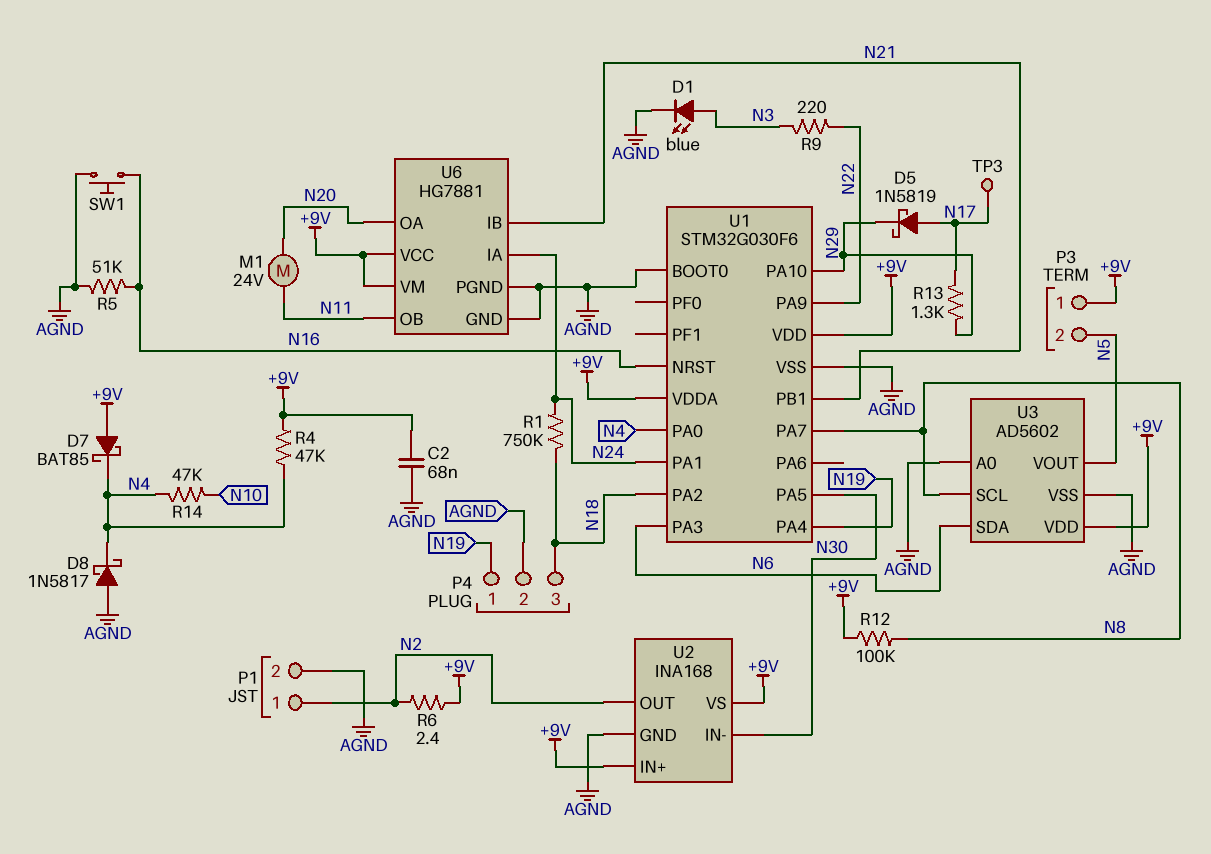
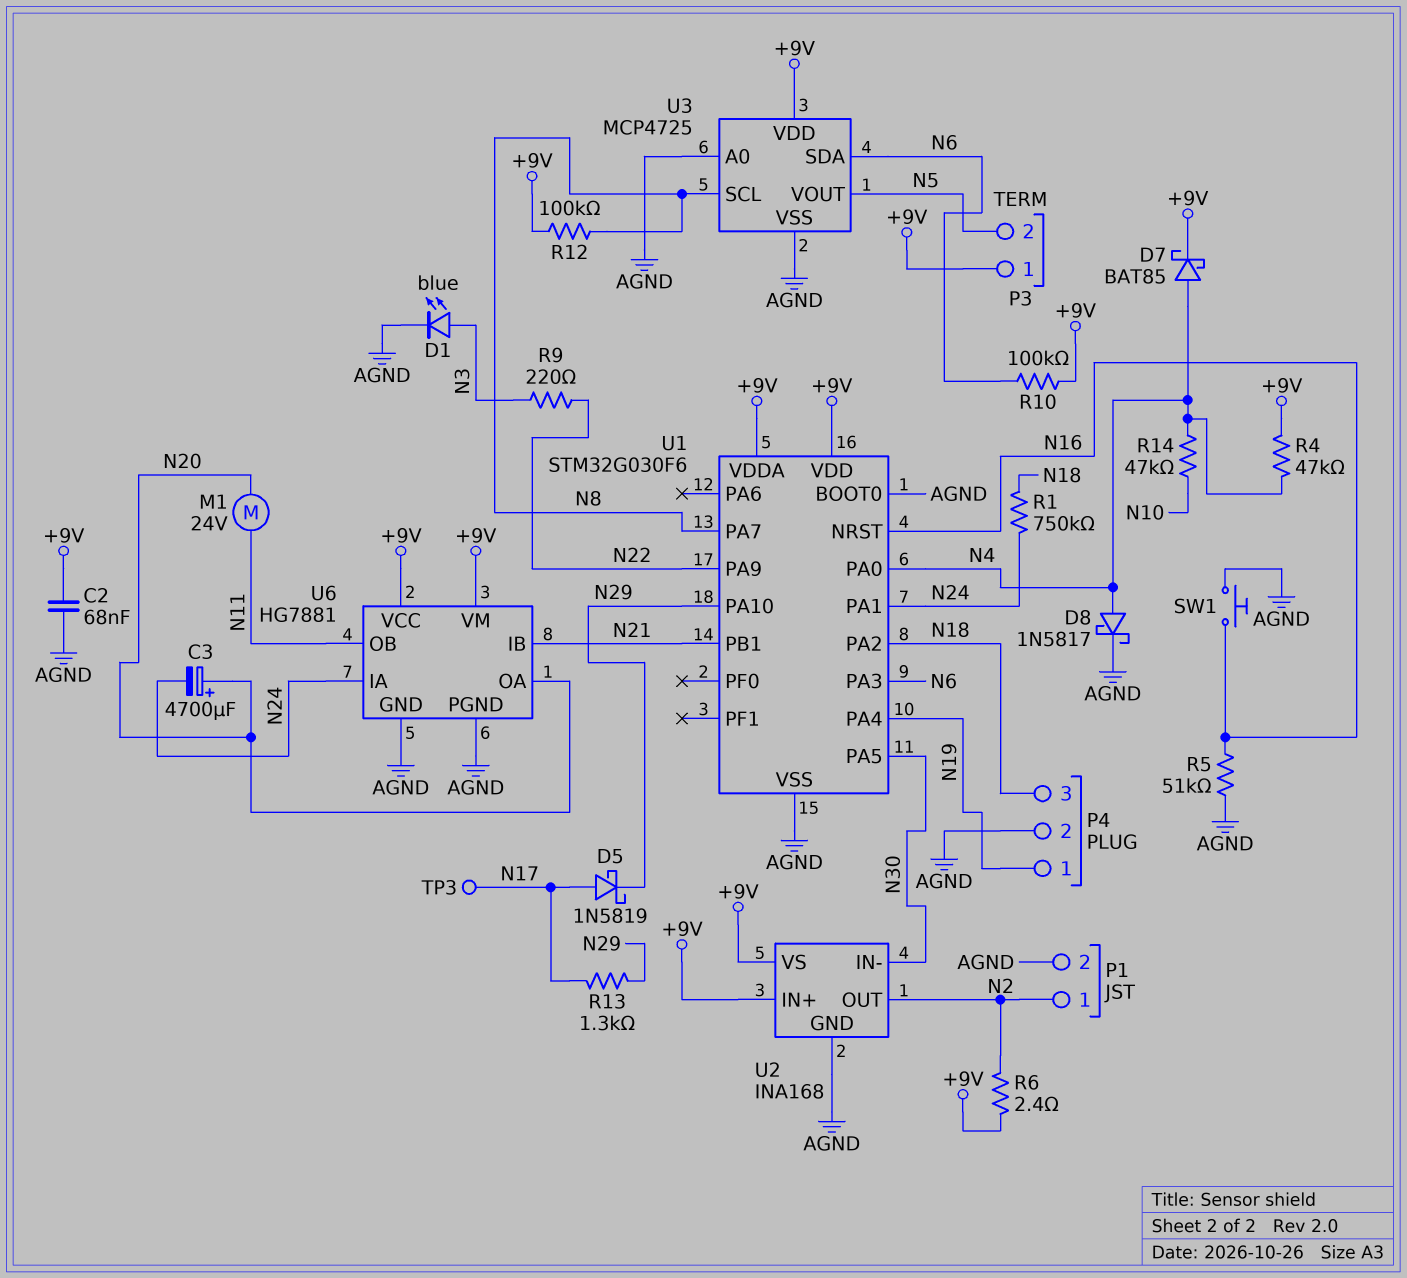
C3: none -> 4700uF (plus N20, minus N24)
D7: schottky BAT85 (A +9V, K N4) -> schottky BAT85 (A N4, K +9V)
D8: schottky 1N5817 (A AGND, K N4) -> schottky 1N5817 (A N4, K AGND)
R10: none -> 100k (+9V, N6)
U3: AD5602 -> MCP4725

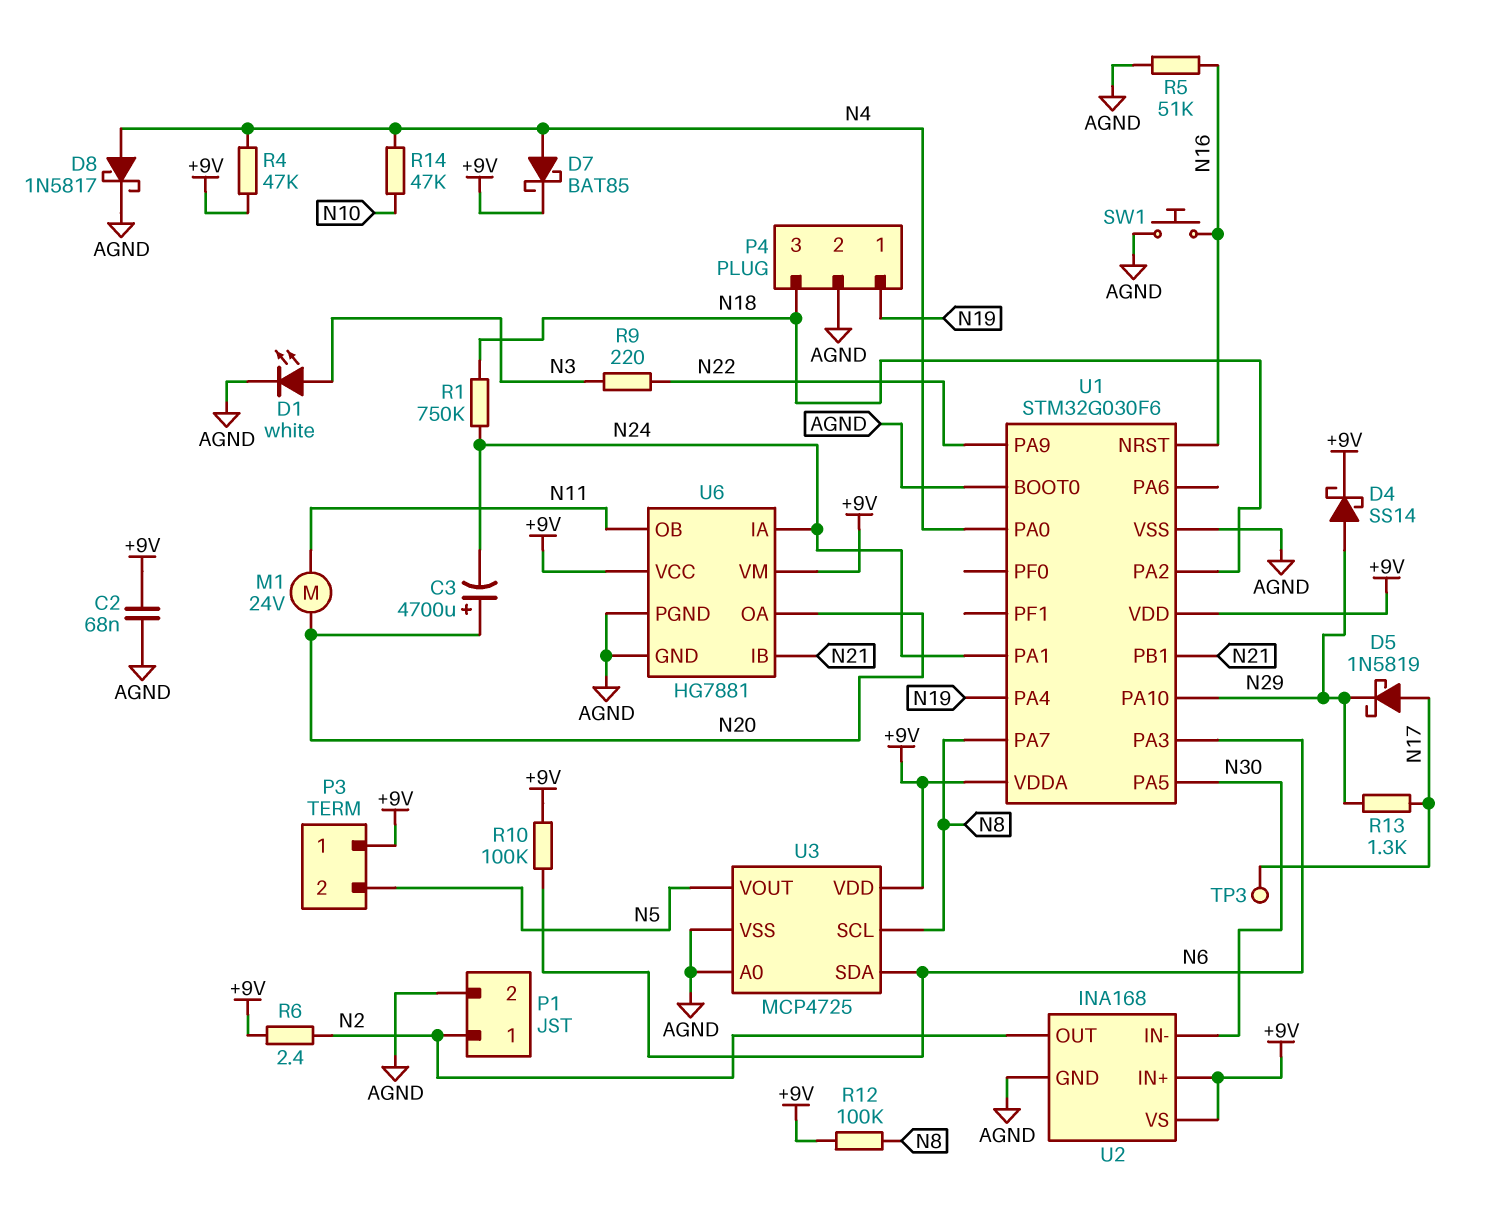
D1: LED blue (A N3, K AGND) -> LED white (A N3, K AGND)
D4: none -> schottky SS14 (A N29, K +9V)

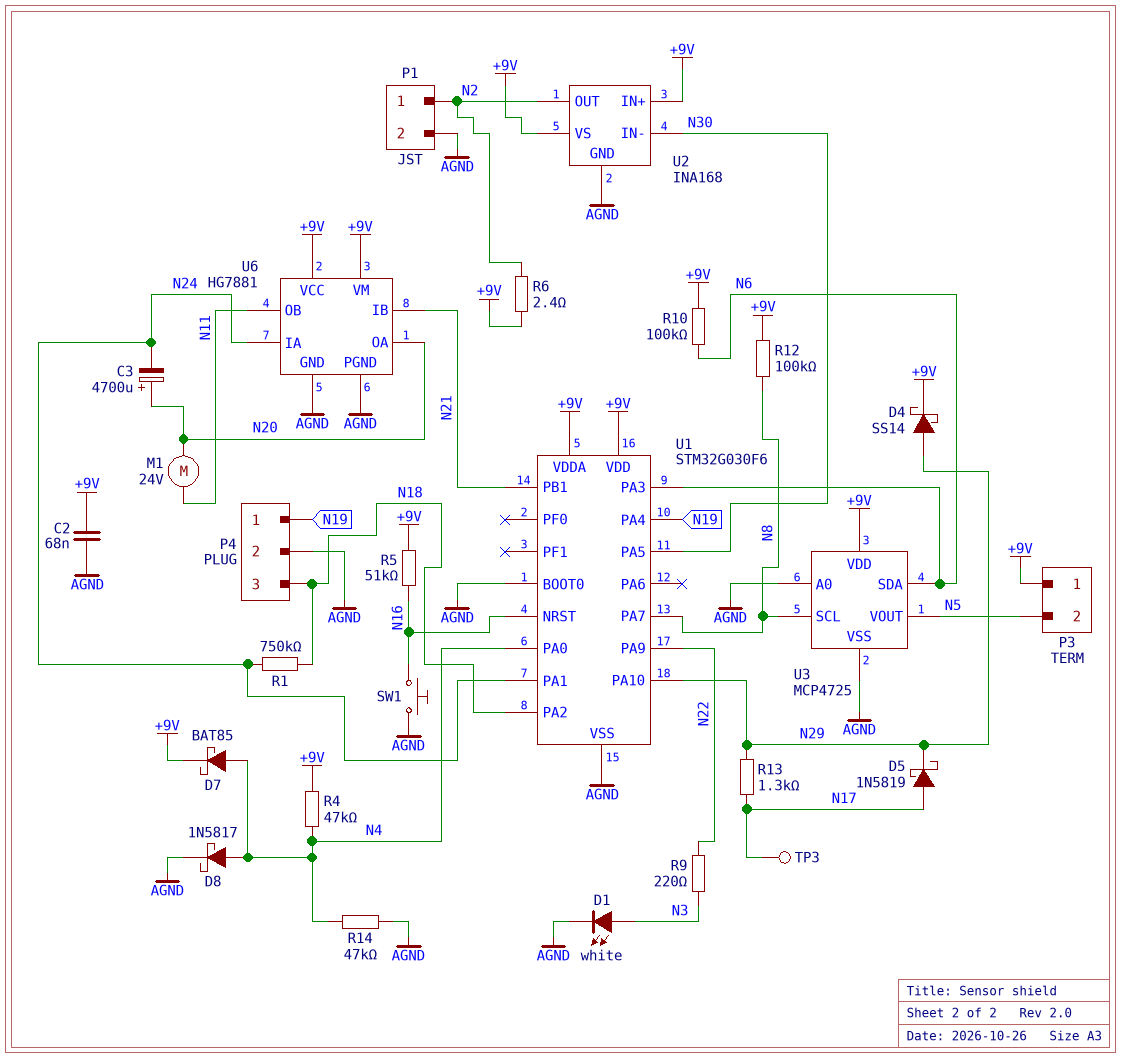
R5: 51k (AGND, N16) -> 51k (+9V, N16)
R14: 47k (N4, N10) -> 47k (AGND, N4)

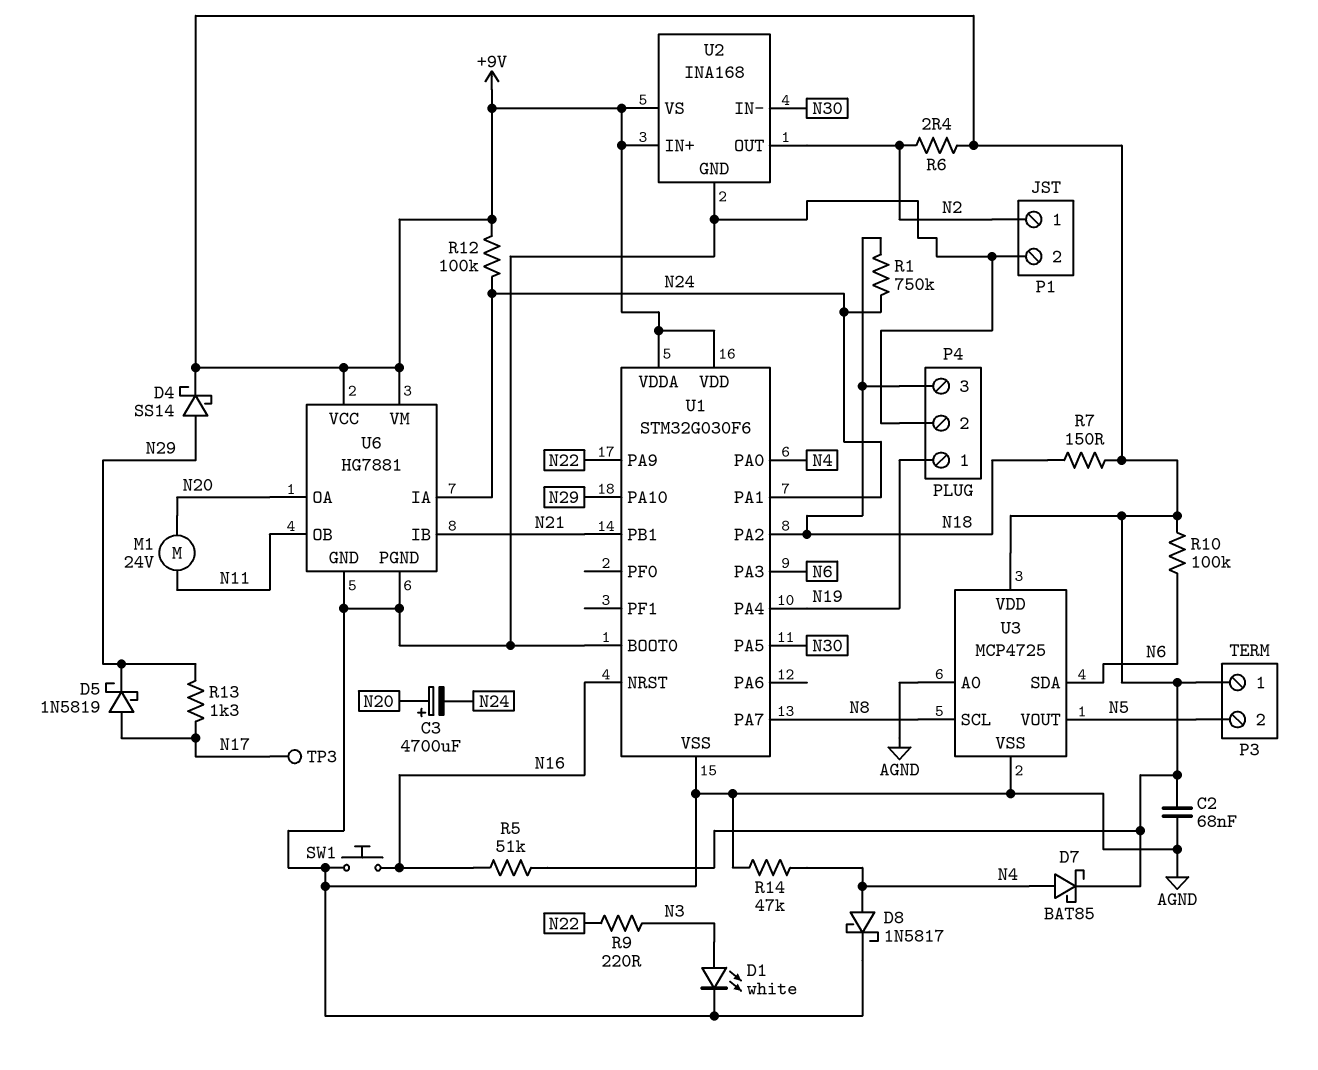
R4: 47k (+9V, N4) -> none
R7: none -> 150 (+9V, N18)
R12: 100k (+9V, N8) -> 100k (+9V, N24)

